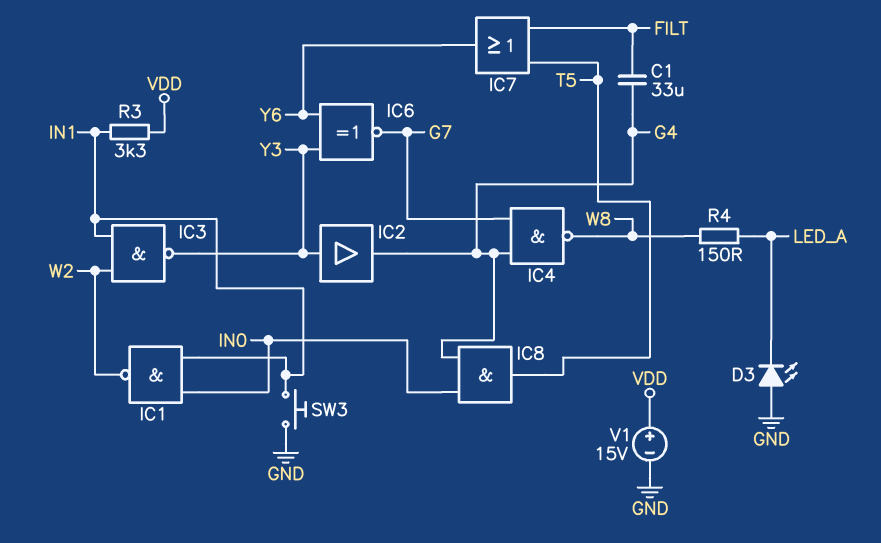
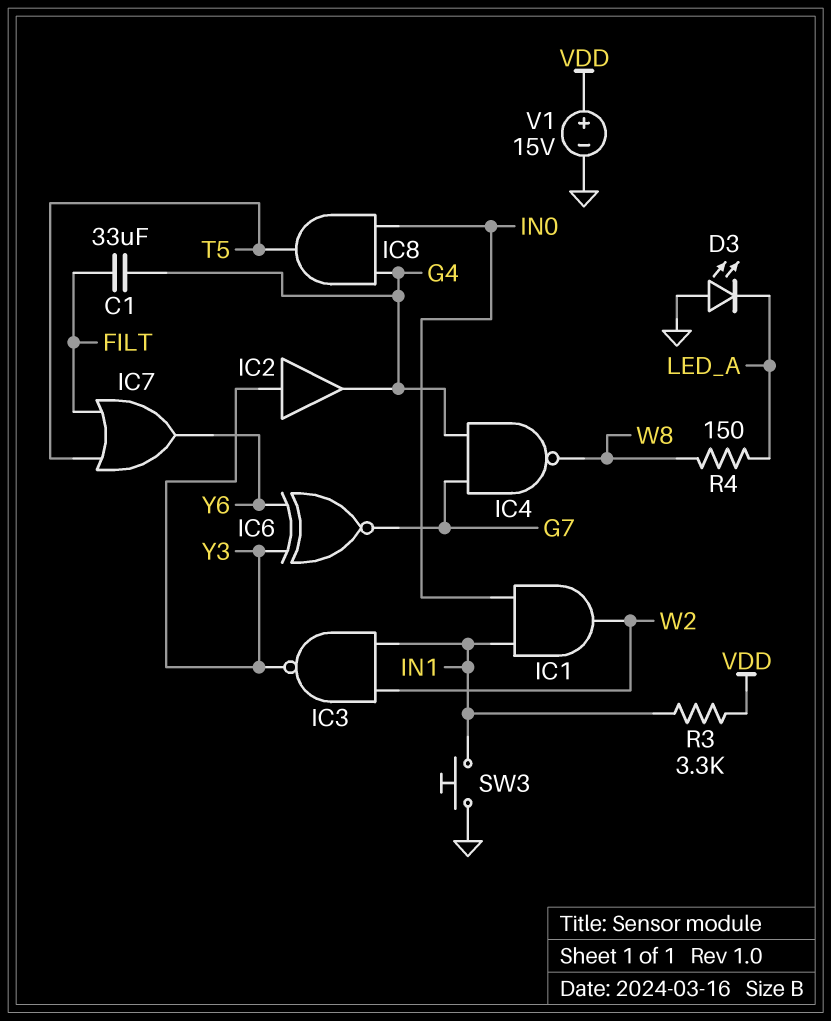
IC1: NAND (in IN0, in IN1, out W2) -> AND (in IN0, in IN1, out W2)

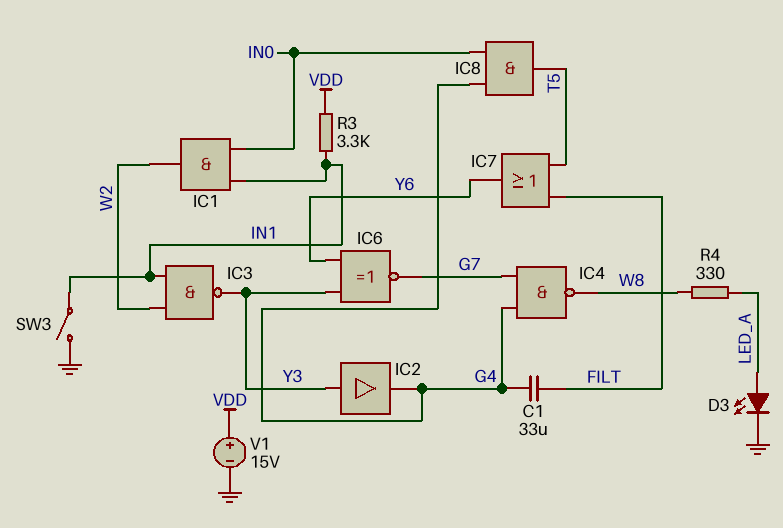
D3: LED (A GND, K LED_A) -> LED (A LED_A, K GND)
R4: 150 (LED_A, W8) -> 330 (LED_A, W8)
SW3: button (GND, IN1) -> switch (GND, IN1)

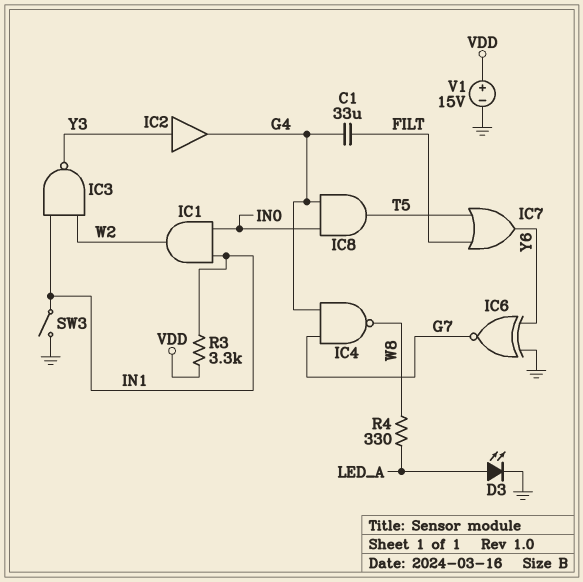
IC6: XNOR (in Y3, in Y6, out G7) -> XNOR (in GND, in Y6, out G7)

